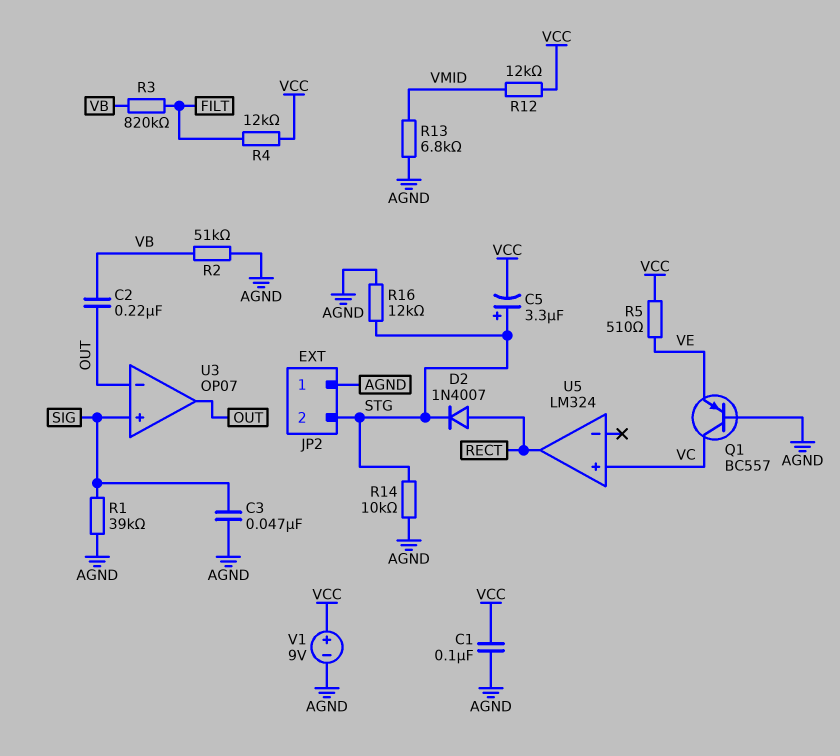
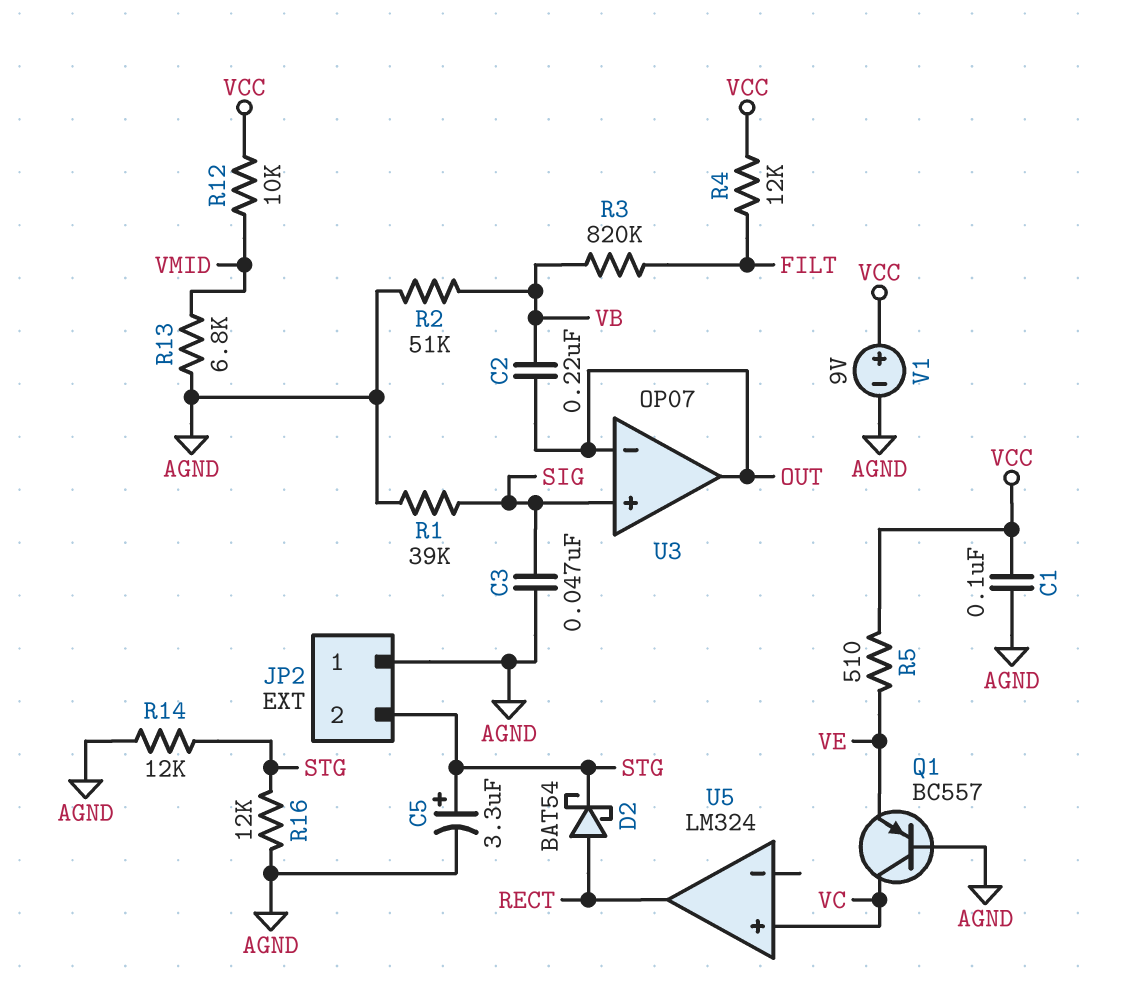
C5: 3.3uF (plus STG, minus VCC) -> 3.3uF (plus STG, minus AGND)
D2: diode 1N4007 (A RECT, K STG) -> schottky BAT54 (A RECT, K STG)
R12: 12k (VCC, VMID) -> 10k (VCC, VMID)
R14: 10k (AGND, STG) -> 12k (AGND, STG)

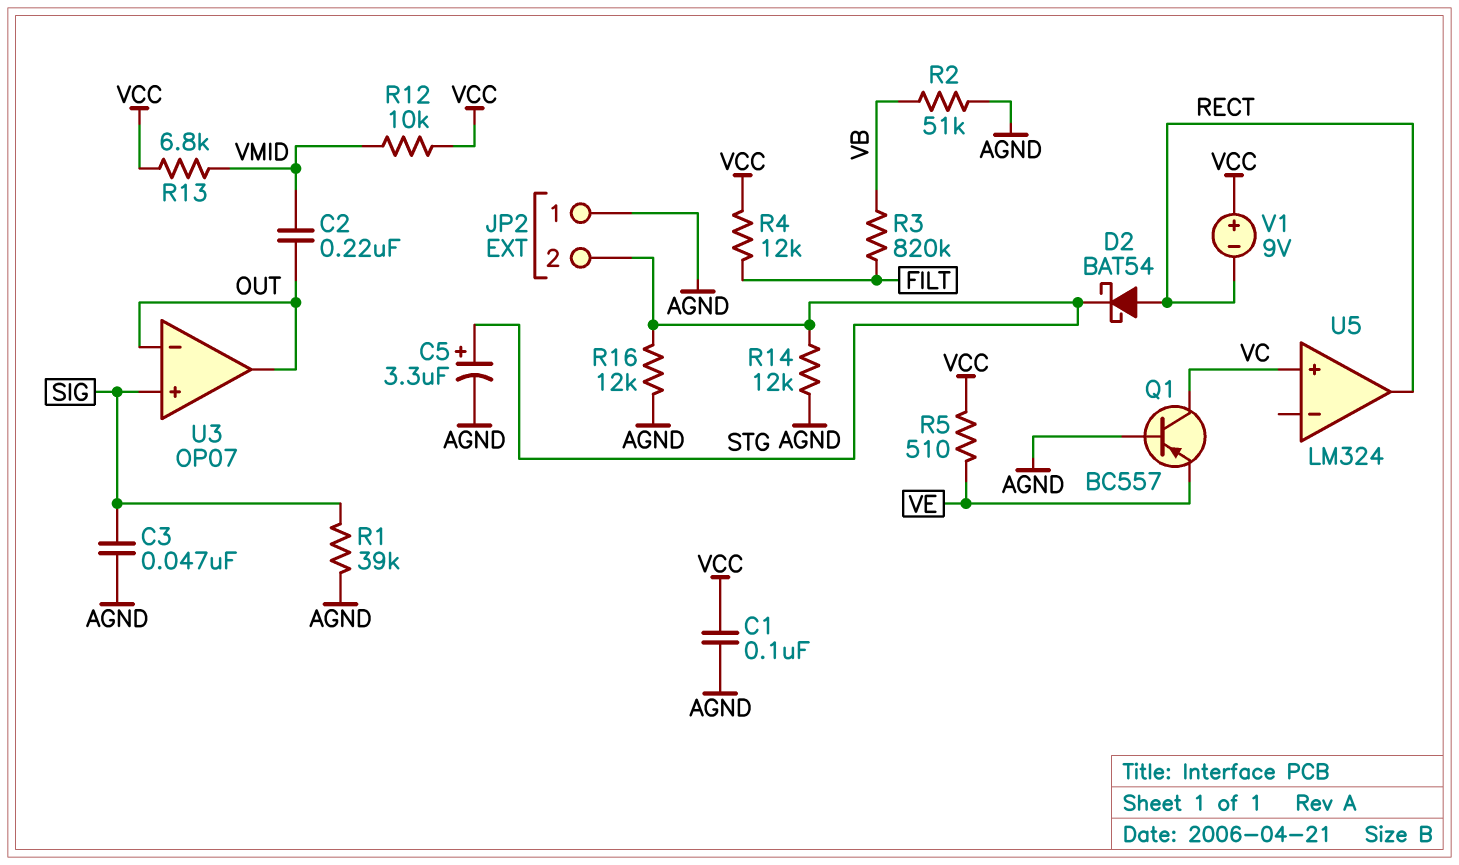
C2: 220nF (OUT, VB) -> 220nF (OUT, VMID)
R13: 6.8k (AGND, VMID) -> 6.8k (VCC, VMID)
V1: 9V (plus VCC, minus AGND) -> 9V (plus VCC, minus RECT)

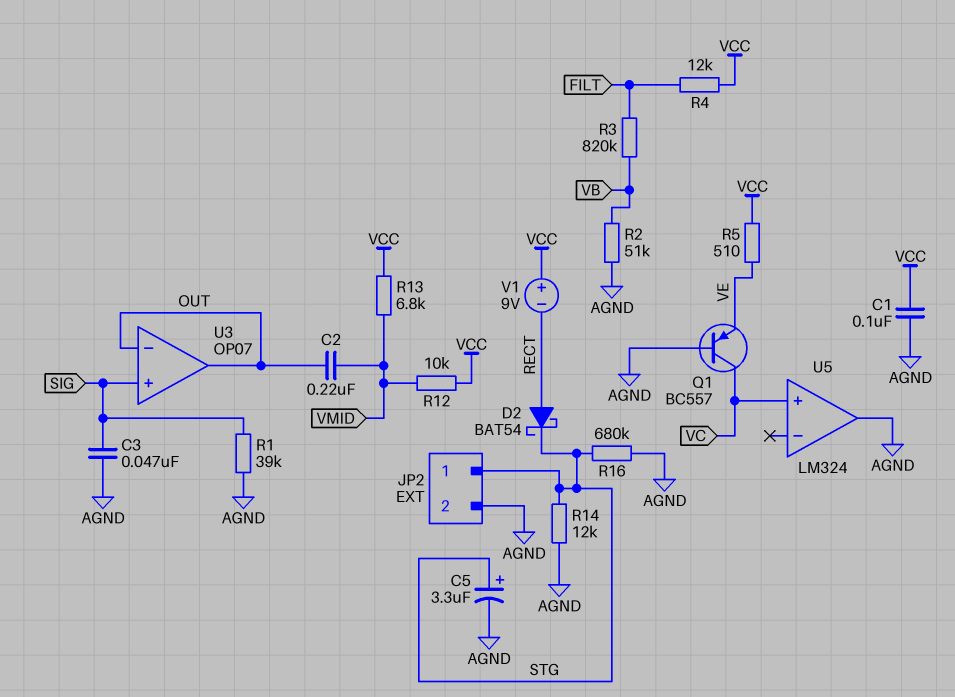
JP2 pin 1: AGND -> STG
JP2 pin 2: STG -> AGND
R16: 12k (AGND, STG) -> 680k (AGND, STG)
U5 pin out: RECT -> AGND

